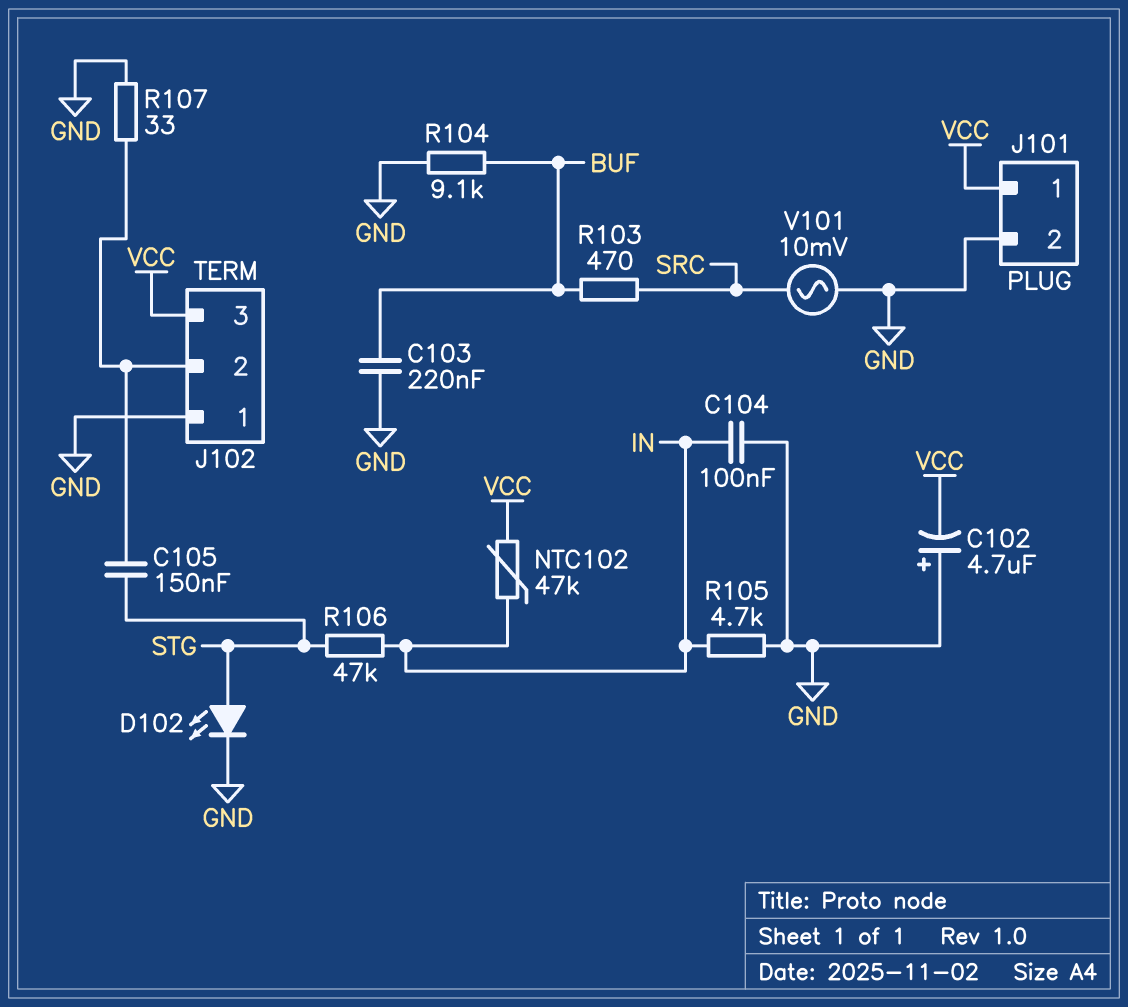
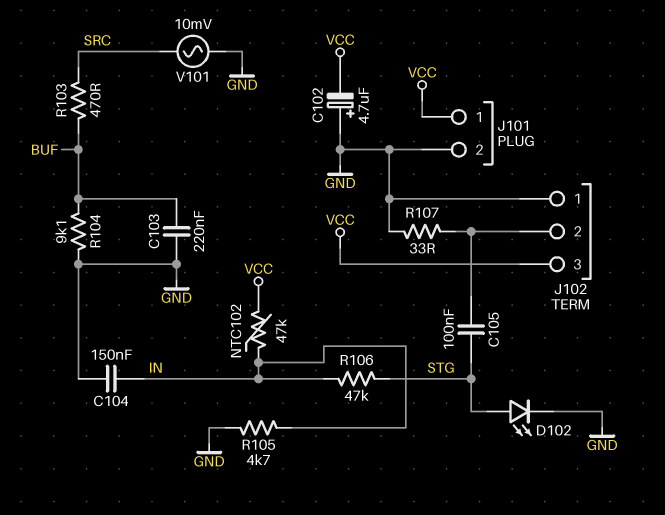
C104: 100nF (GND, IN) -> 150nF (GND, IN)
C105: 150nF (J102/2, STG) -> 100nF (J102/2, STG)

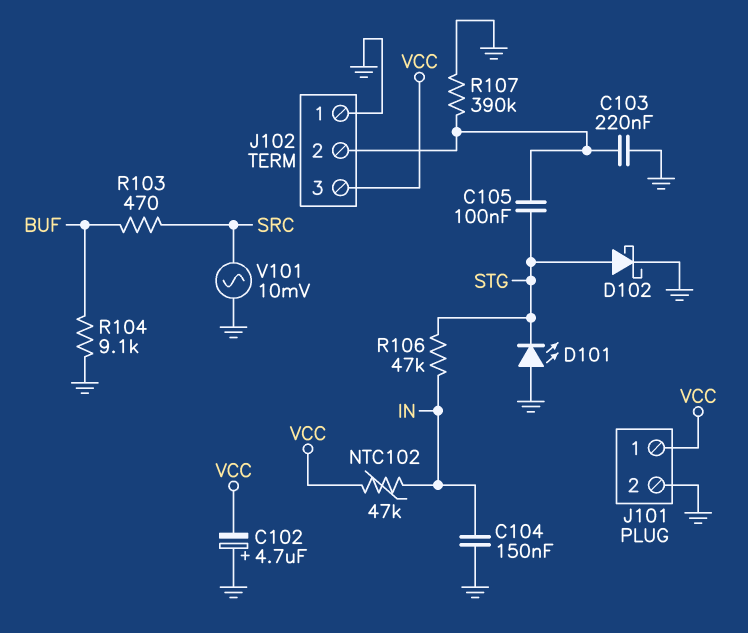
C103: 220nF (BUF, GND) -> 220nF (GND, J102/2)
D101: none -> LED (A GND, K STG)
D102: LED (A STG, K GND) -> schottky (A STG, K GND)
R105: 4.7k (GND, IN) -> none
R107: 33 (GND, J102/2) -> 390k (GND, J102/2)

